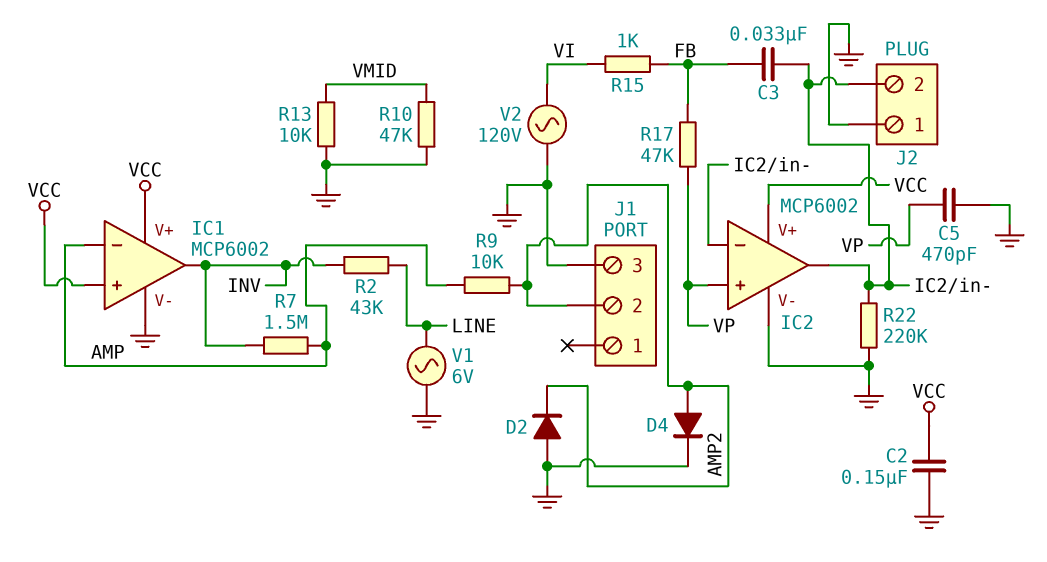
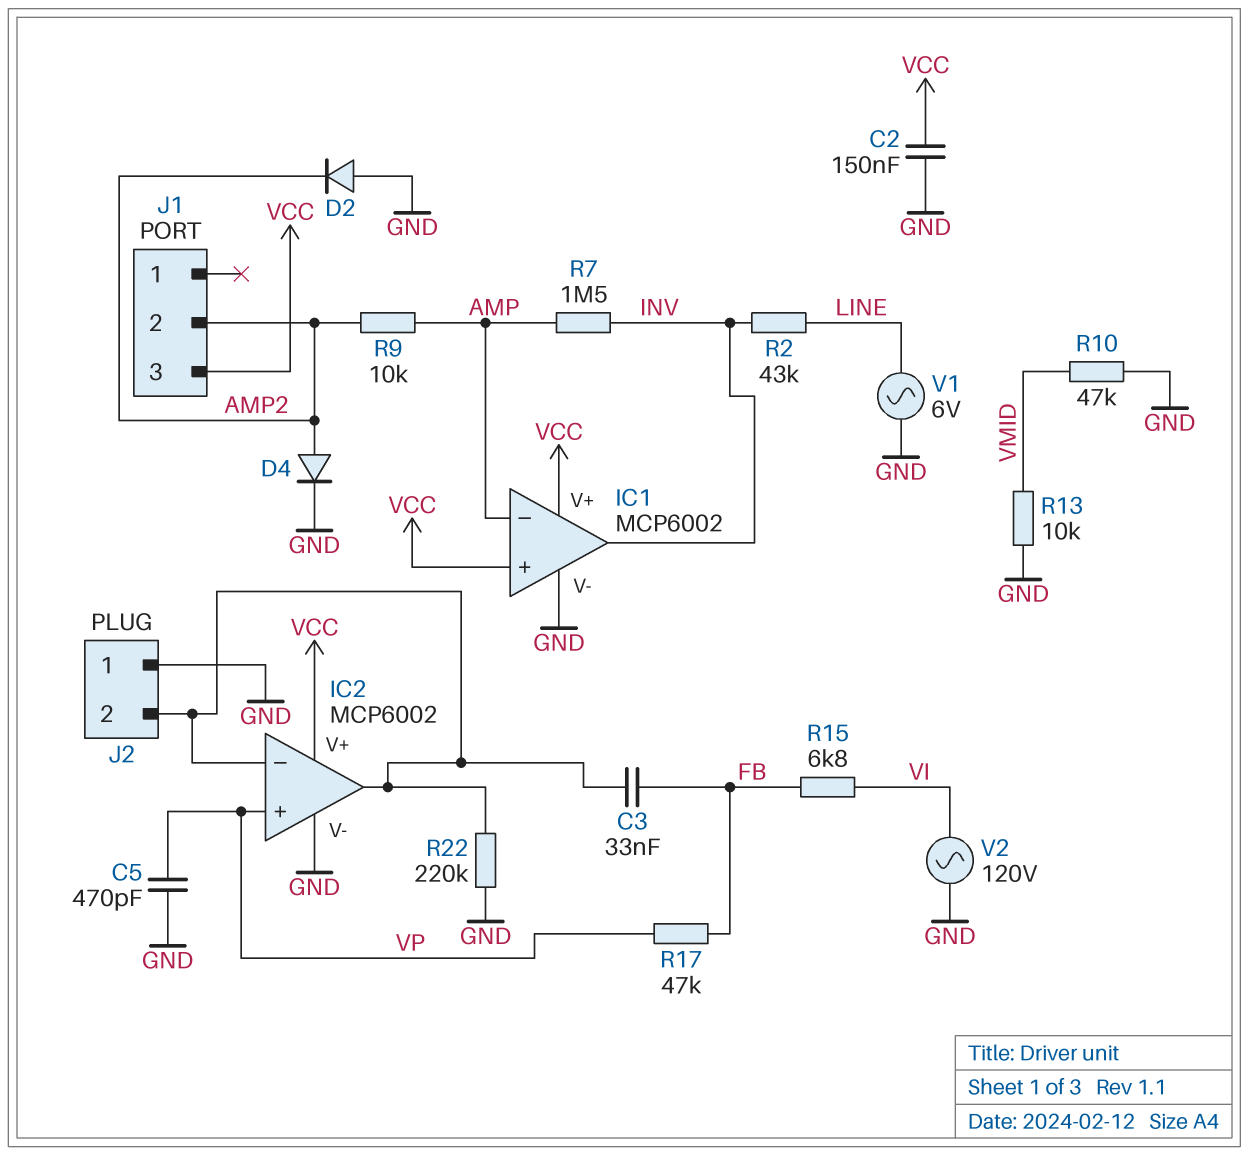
J1 pin 3: GND -> VCC
R15: 1k (FB, VI) -> 6.8k (FB, VI)

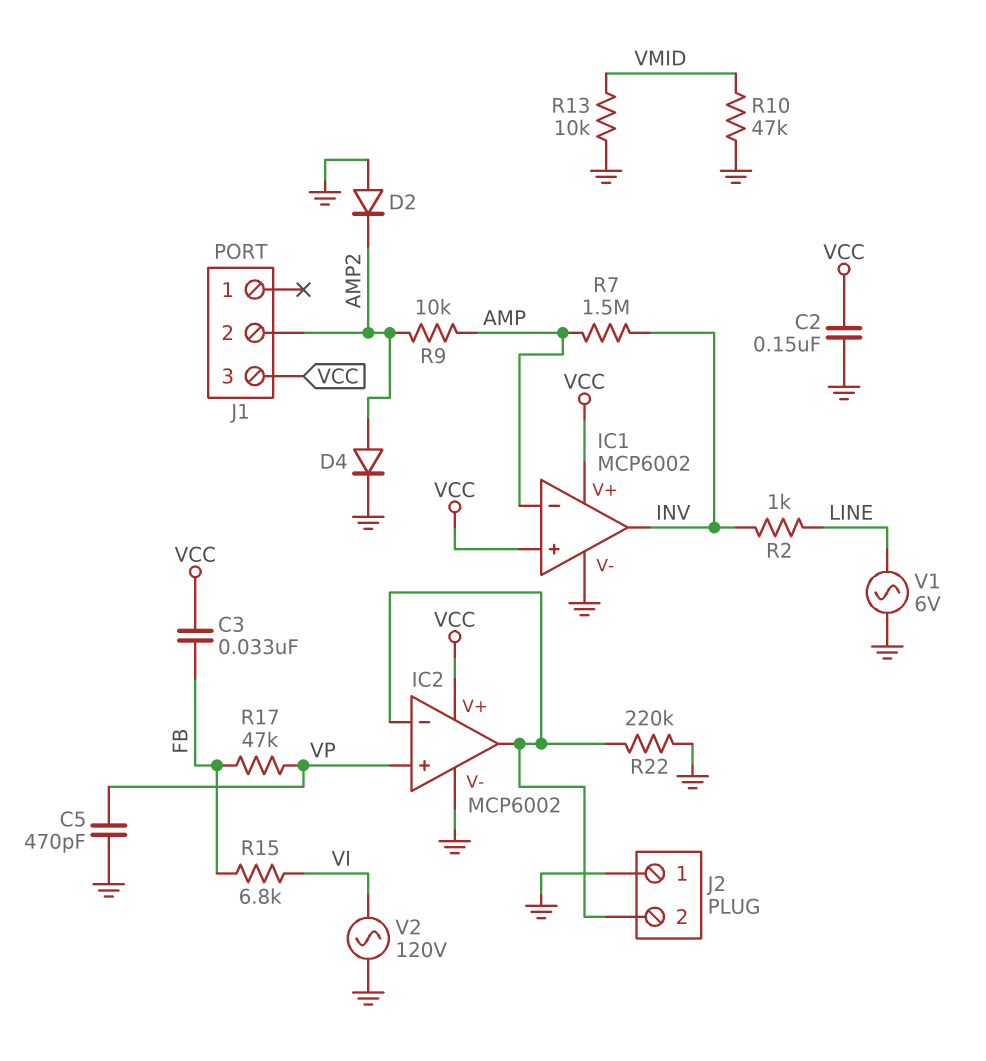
C3: 33nF (FB, IC2/in-) -> 33nF (FB, VCC)
R2: 43k (INV, LINE) -> 1k (INV, LINE)

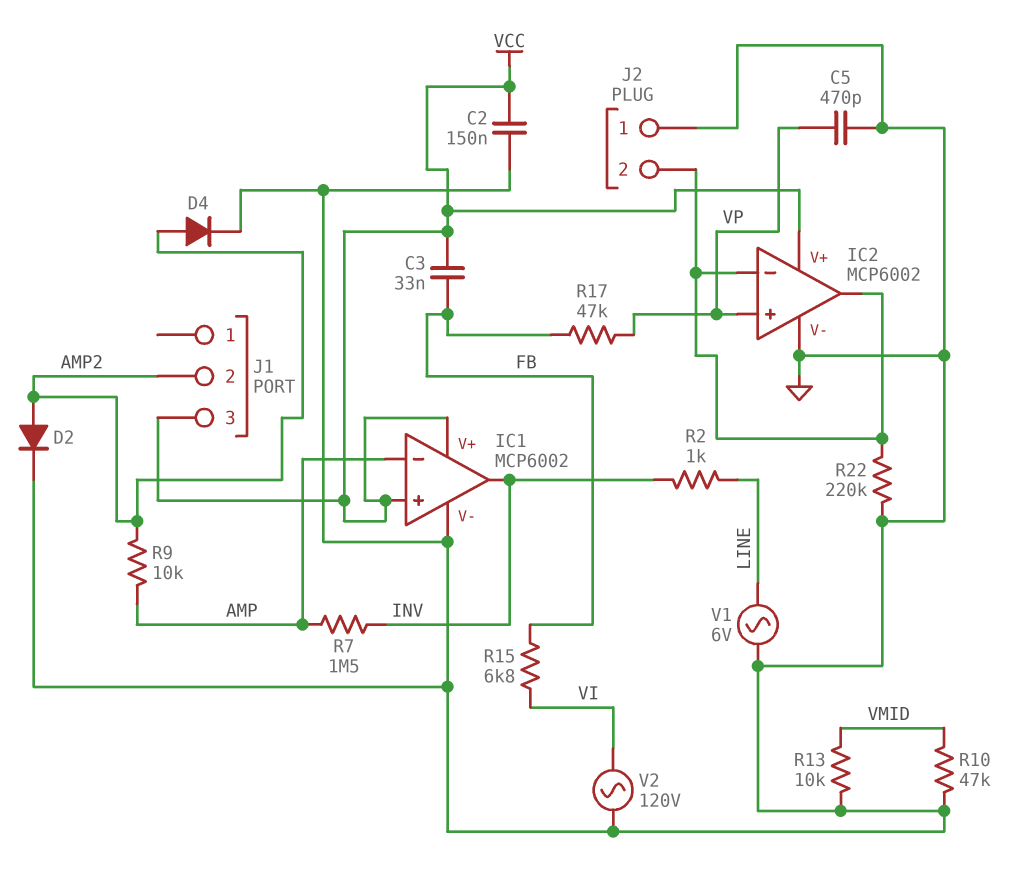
D2: diode (A GND, K AMP2) -> diode (A AMP2, K GND)

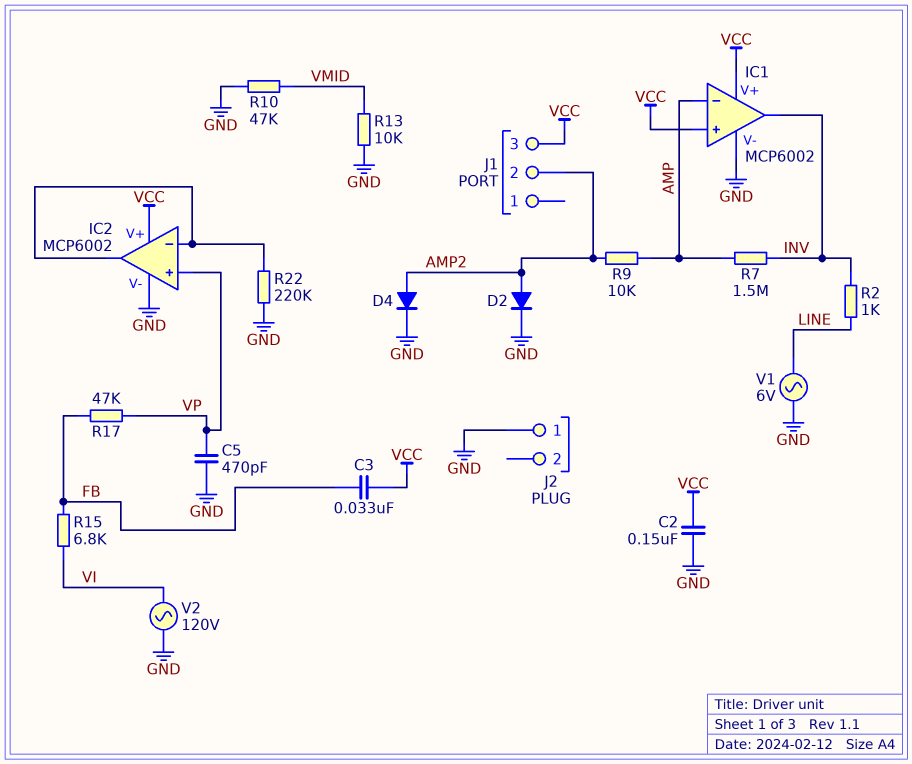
J2 pin 2: IC2/in- -> none

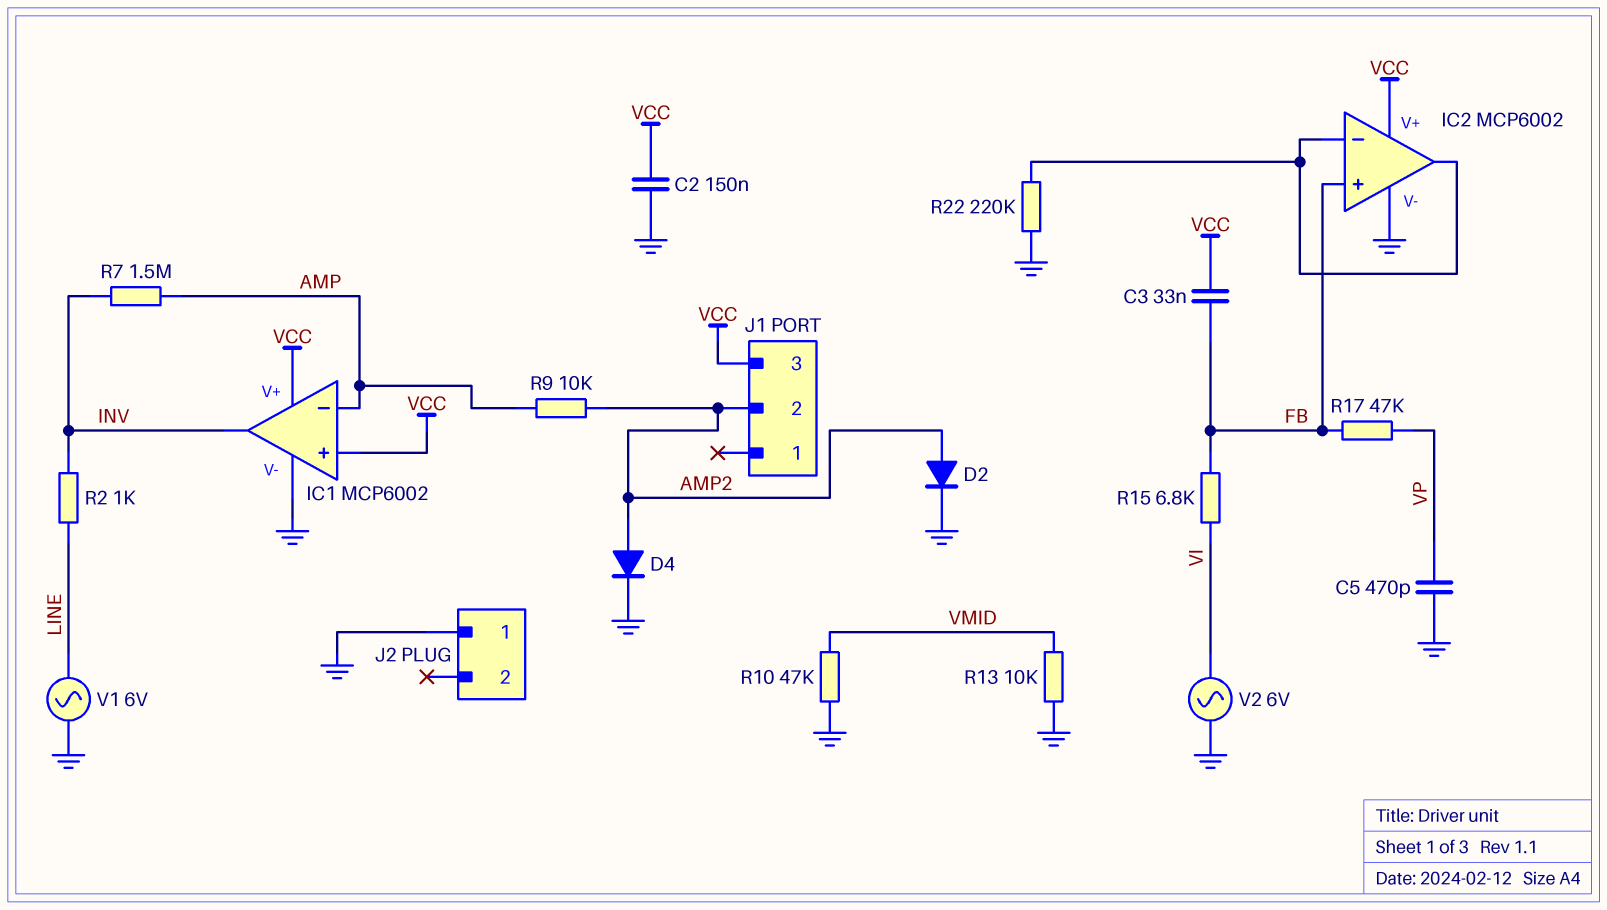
IC2 pin in+: VP -> FB
V2: AC 120V (GND, VI) -> AC 6V (GND, VI)

